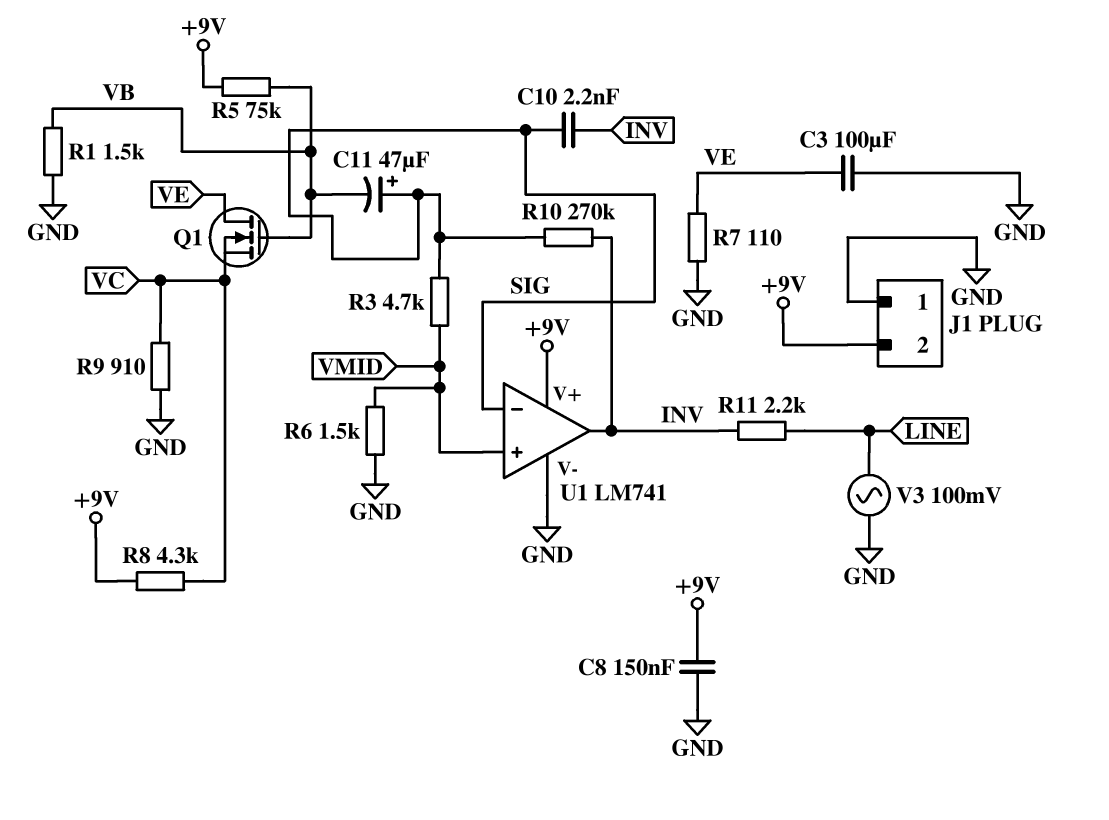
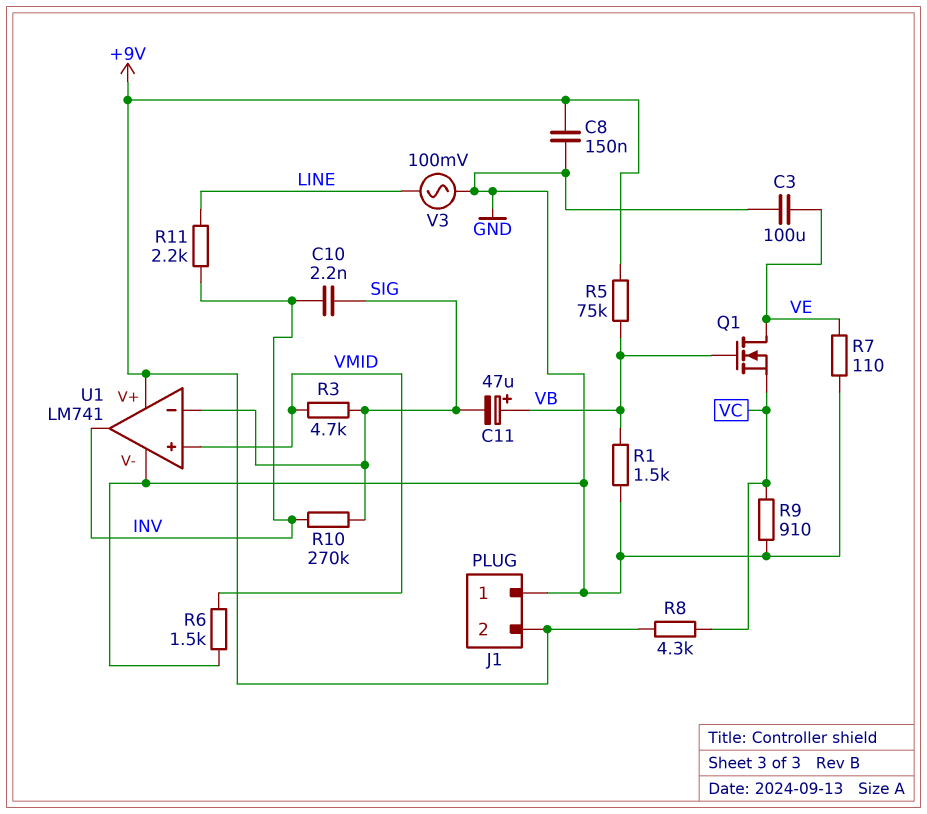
C11: 47uF (plus SIG, minus VB) -> 47uF (plus VB, minus SIG)

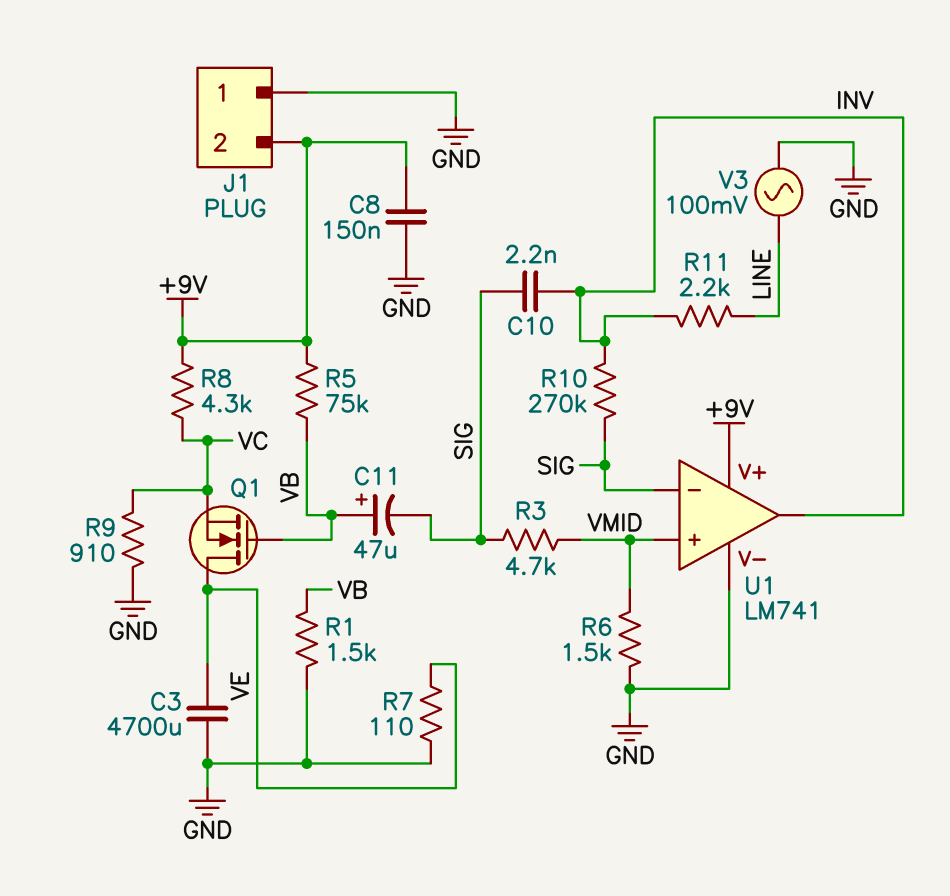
C3: 100uF (GND, VE) -> 4700uF (GND, VE)

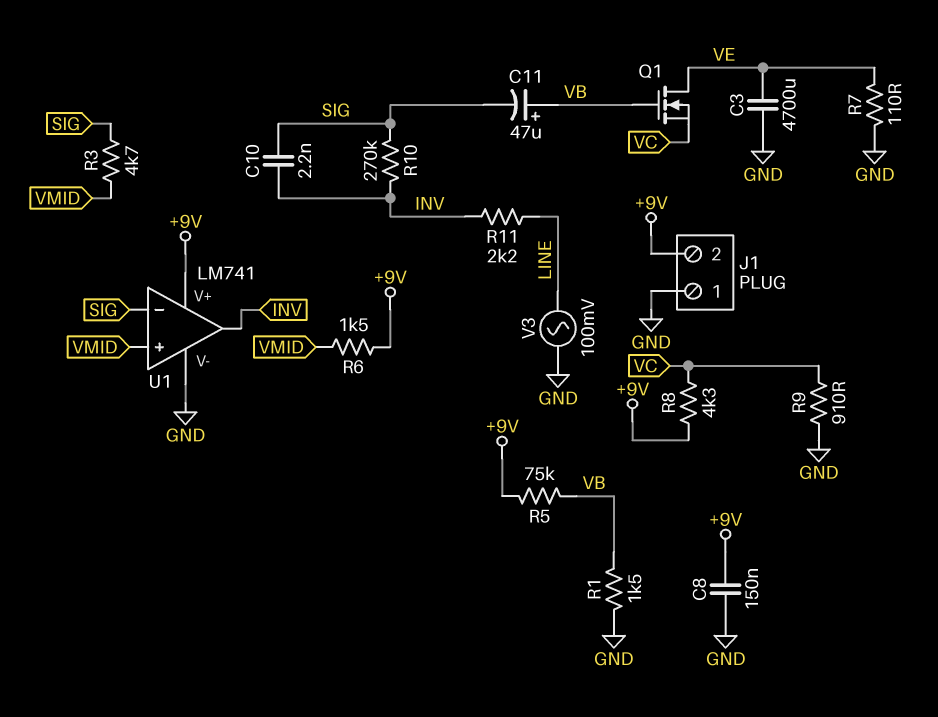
R6: 1.5k (GND, VMID) -> 1.5k (+9V, VMID)

